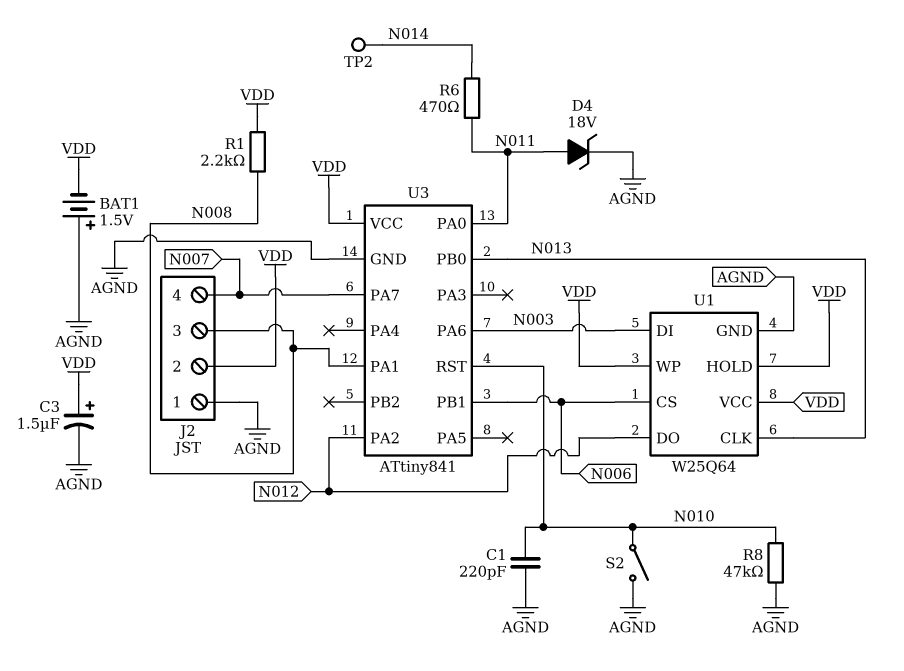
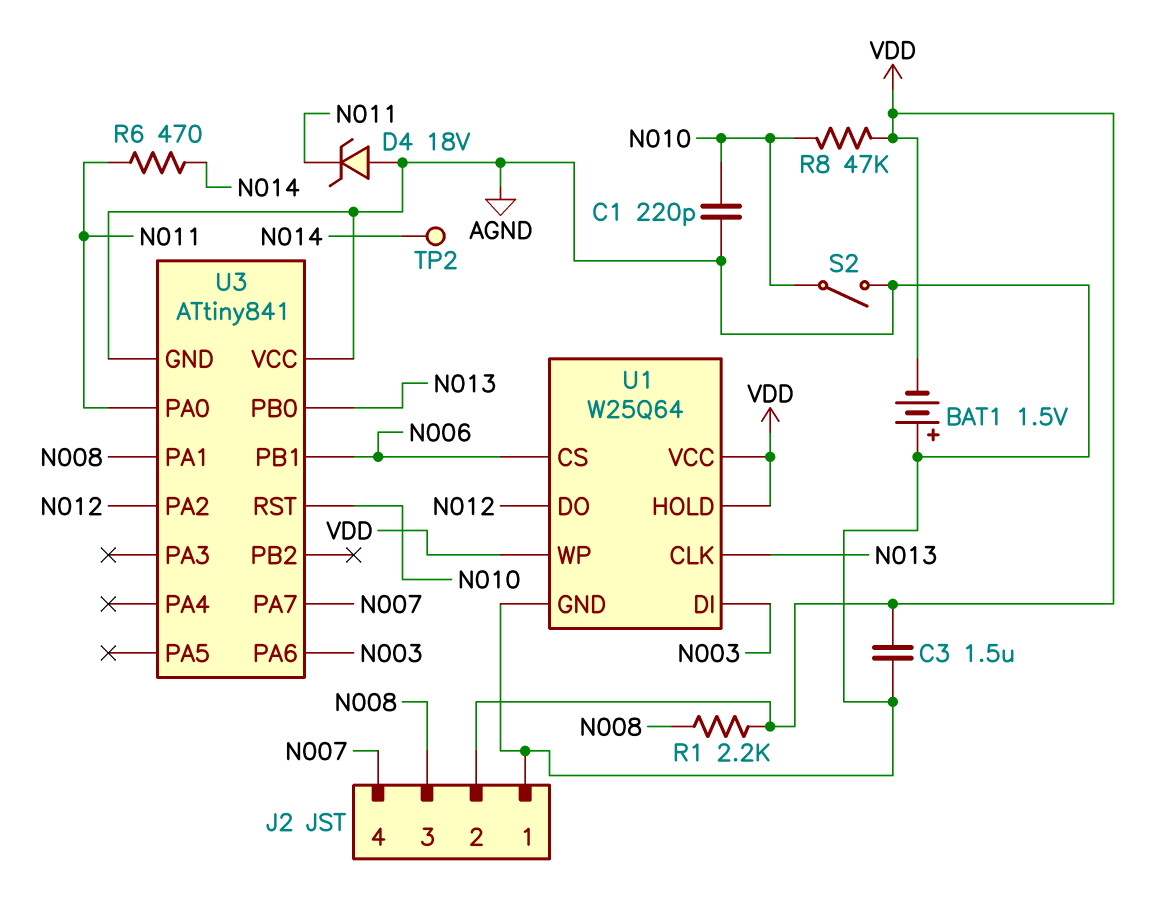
C3: 1.5uF (plus VDD, minus AGND) -> 1.5uF (AGND, VDD)
D4: zener 18V (A N011, K AGND) -> zener 18V (A AGND, K N011)
R8: 47k (AGND, N010) -> 47k (N010, VDD)
U3 pin VCC: VDD -> AGND

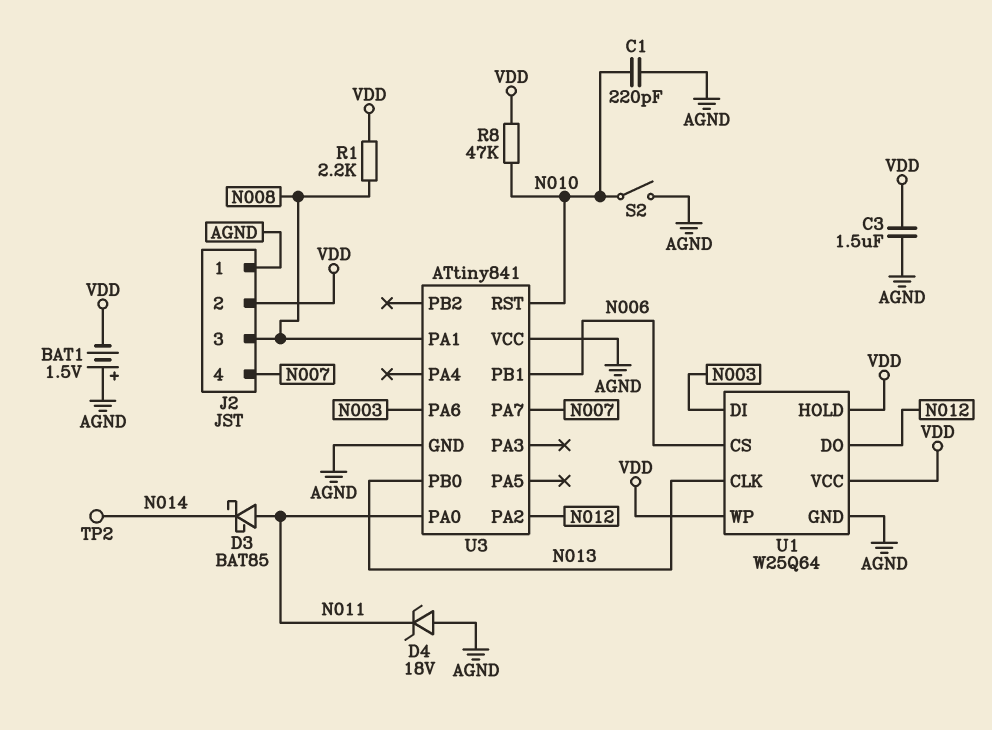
D3: none -> schottky BAT85 (A N011, K N014)
R6: 470 (N011, N014) -> none

